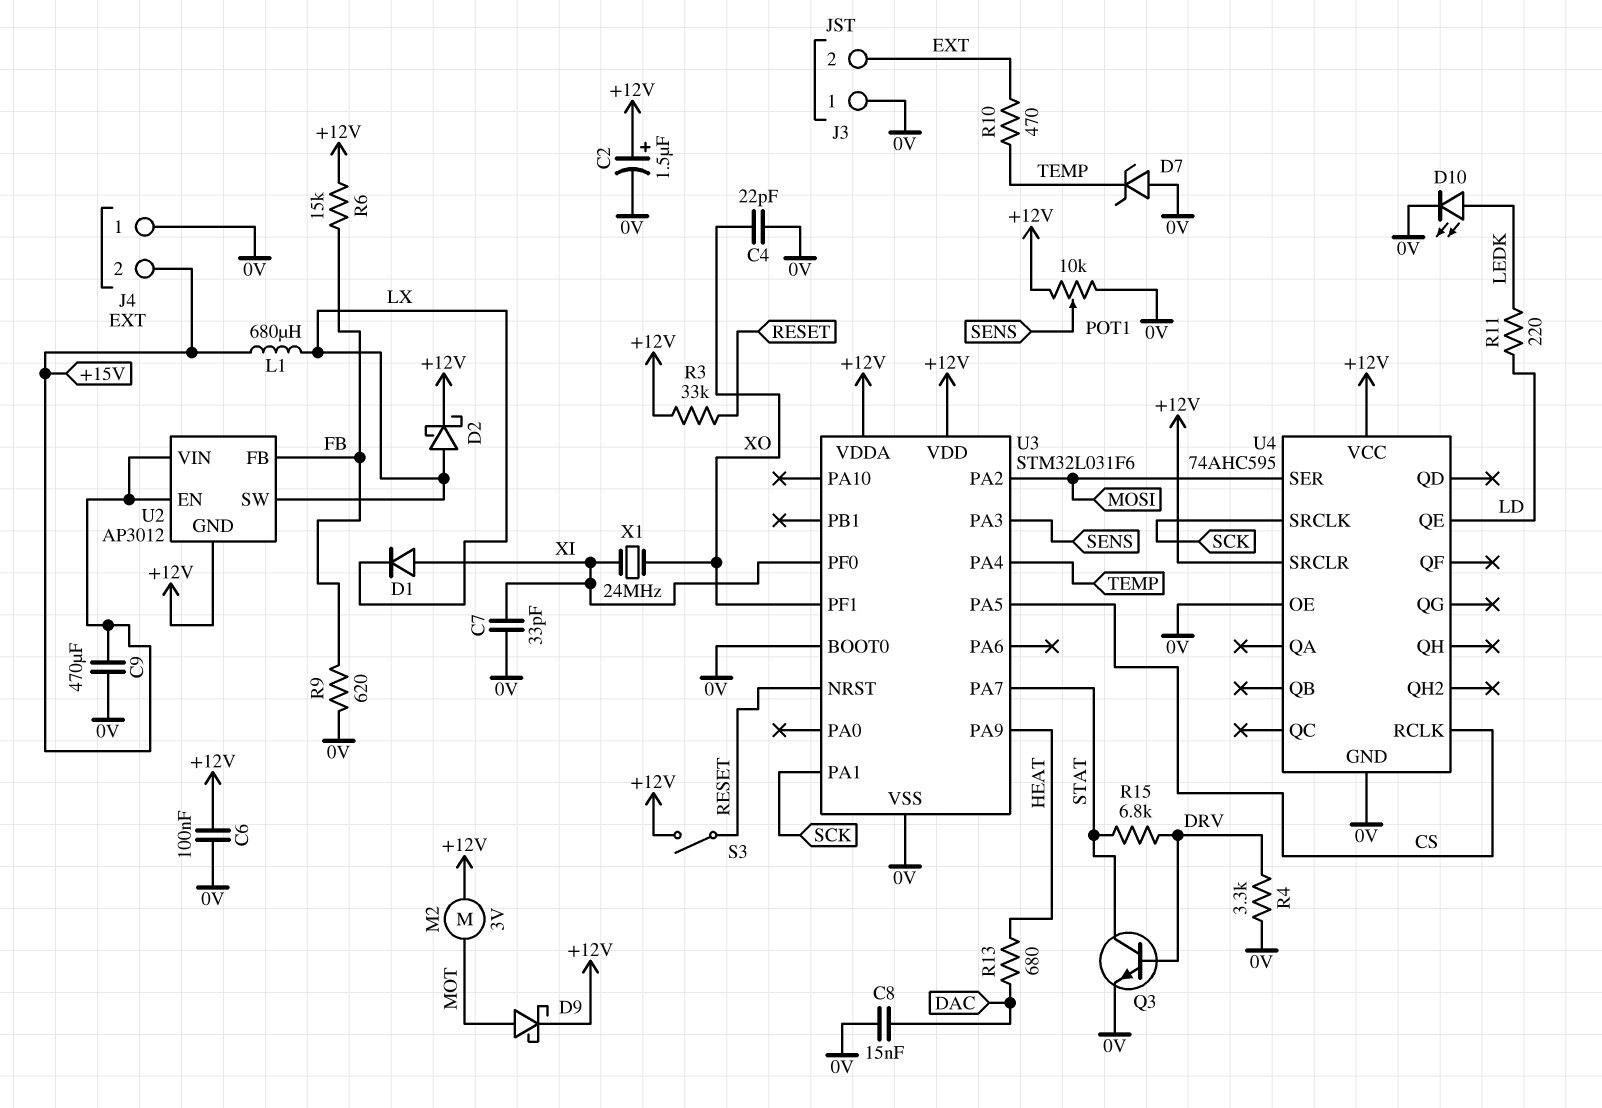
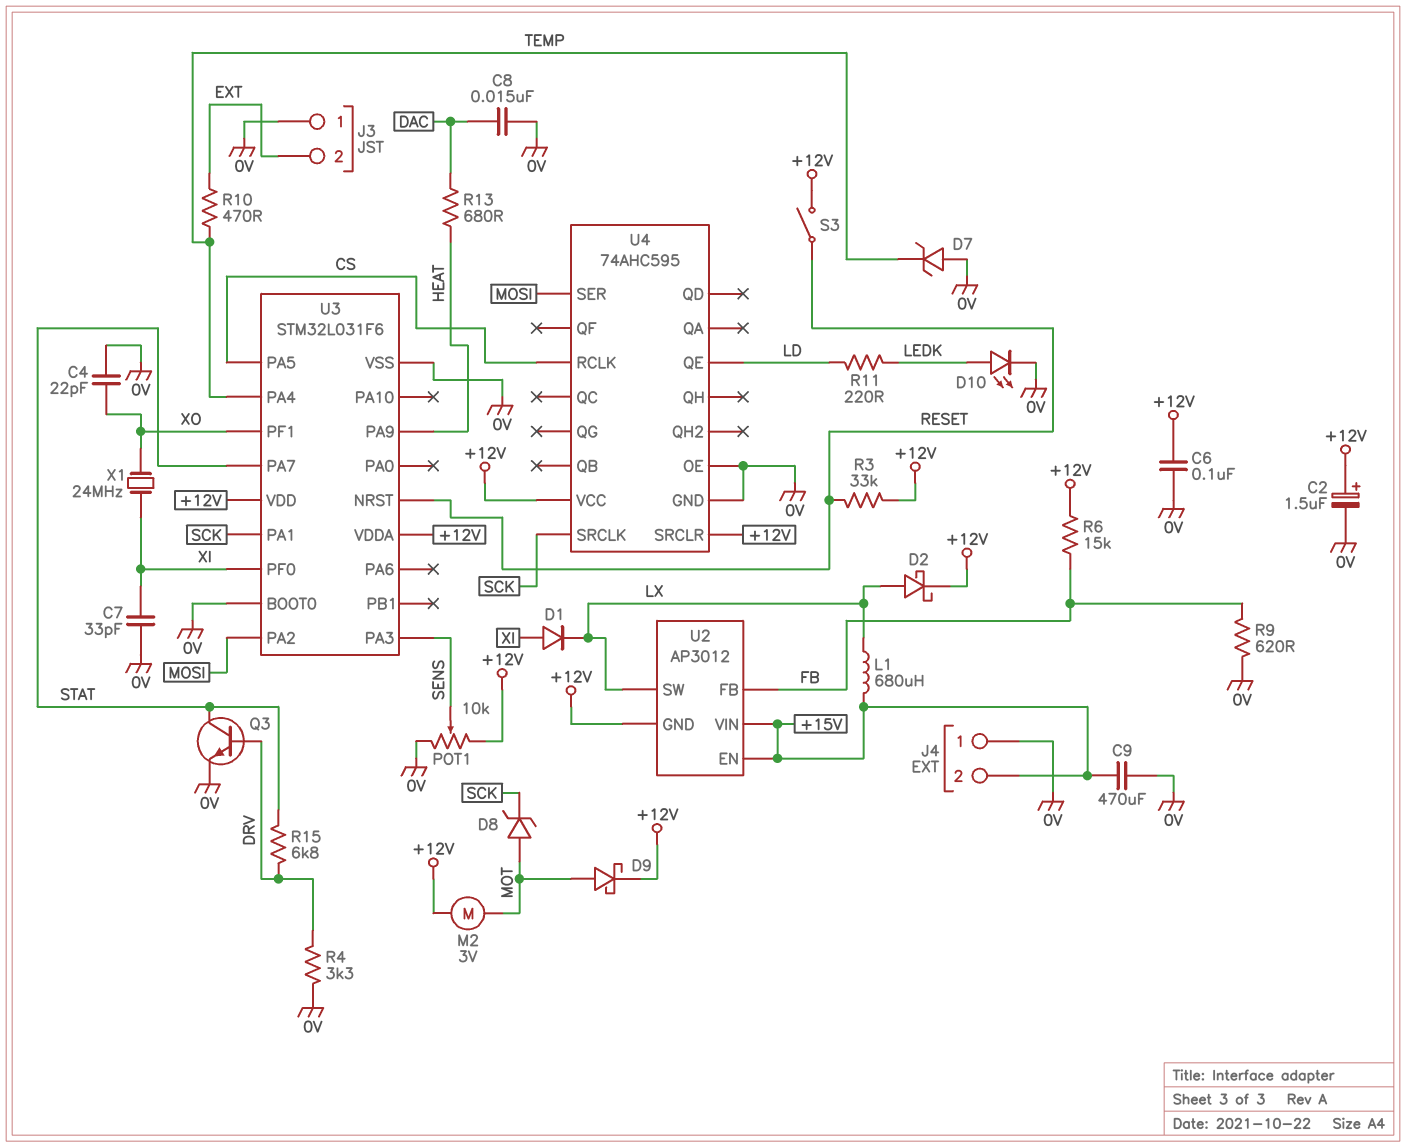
D8: none -> zener (A MOT, K SCK)

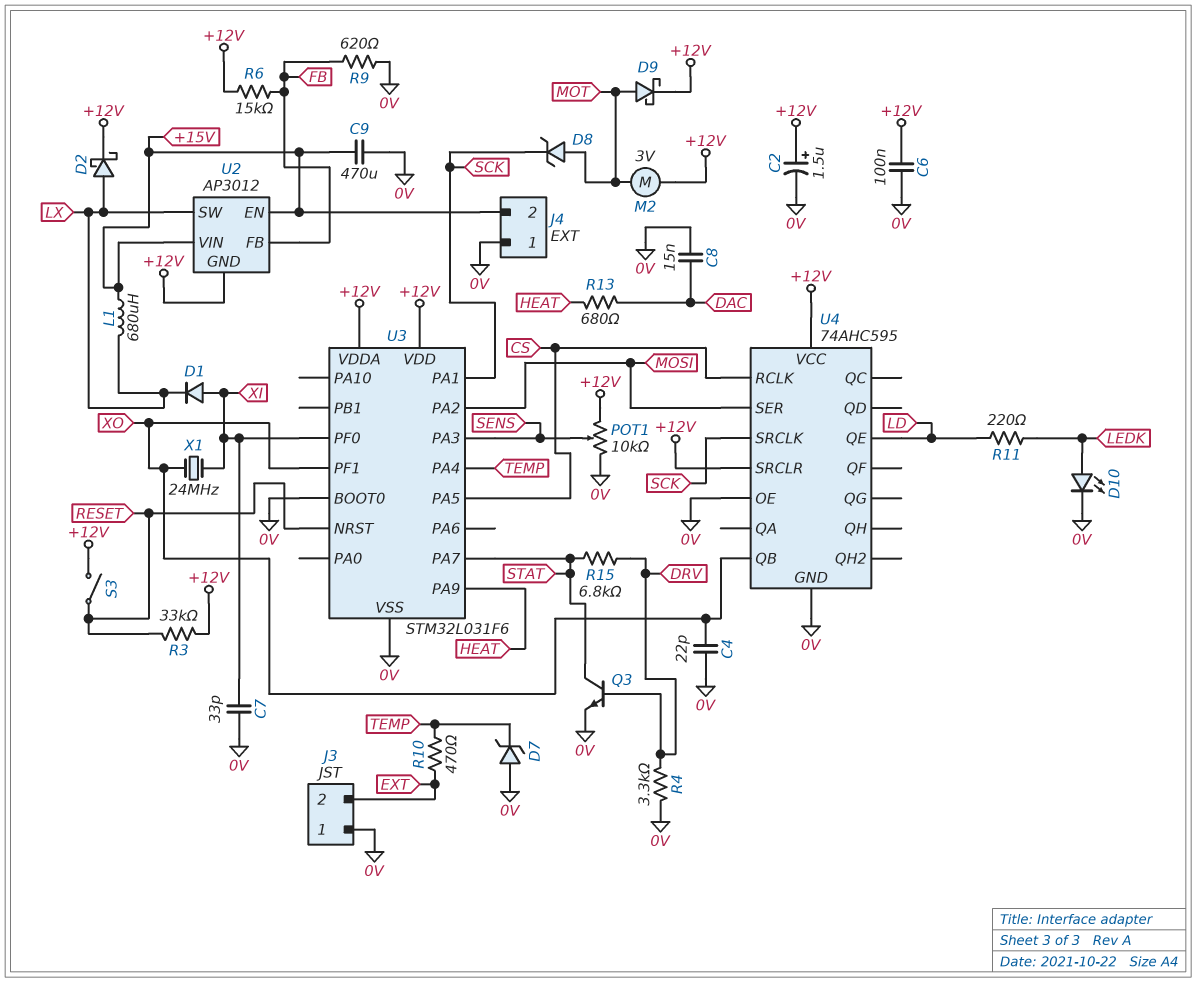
U4 pin QB: none -> XO

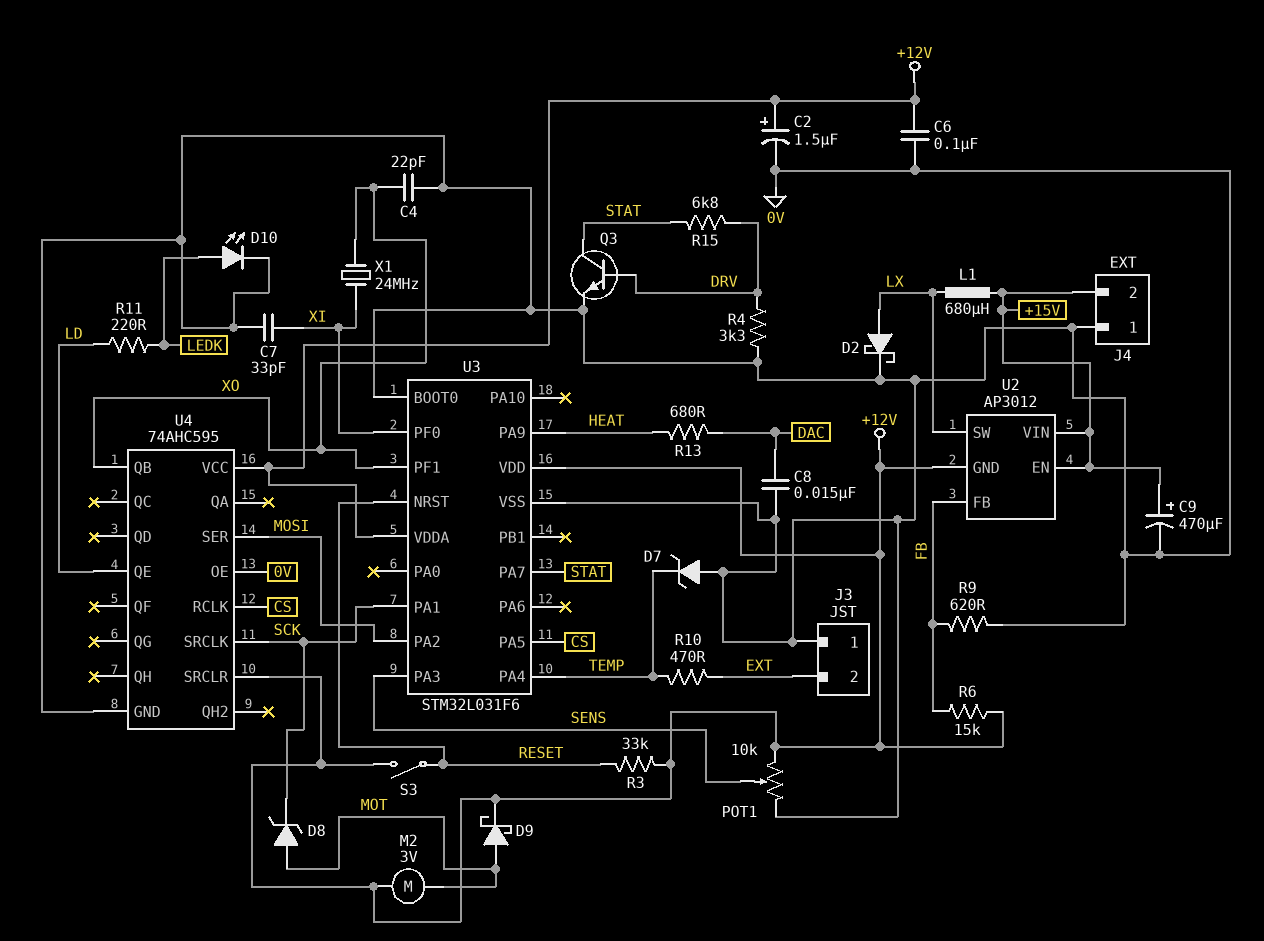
C9: 470uF (+15V, 0V) -> 470uF (plus +15V, minus 0V)
D1: diode (A XI, K LX) -> none
D2: schottky (A LX, K +12V) -> schottky (A LX, K 0V)

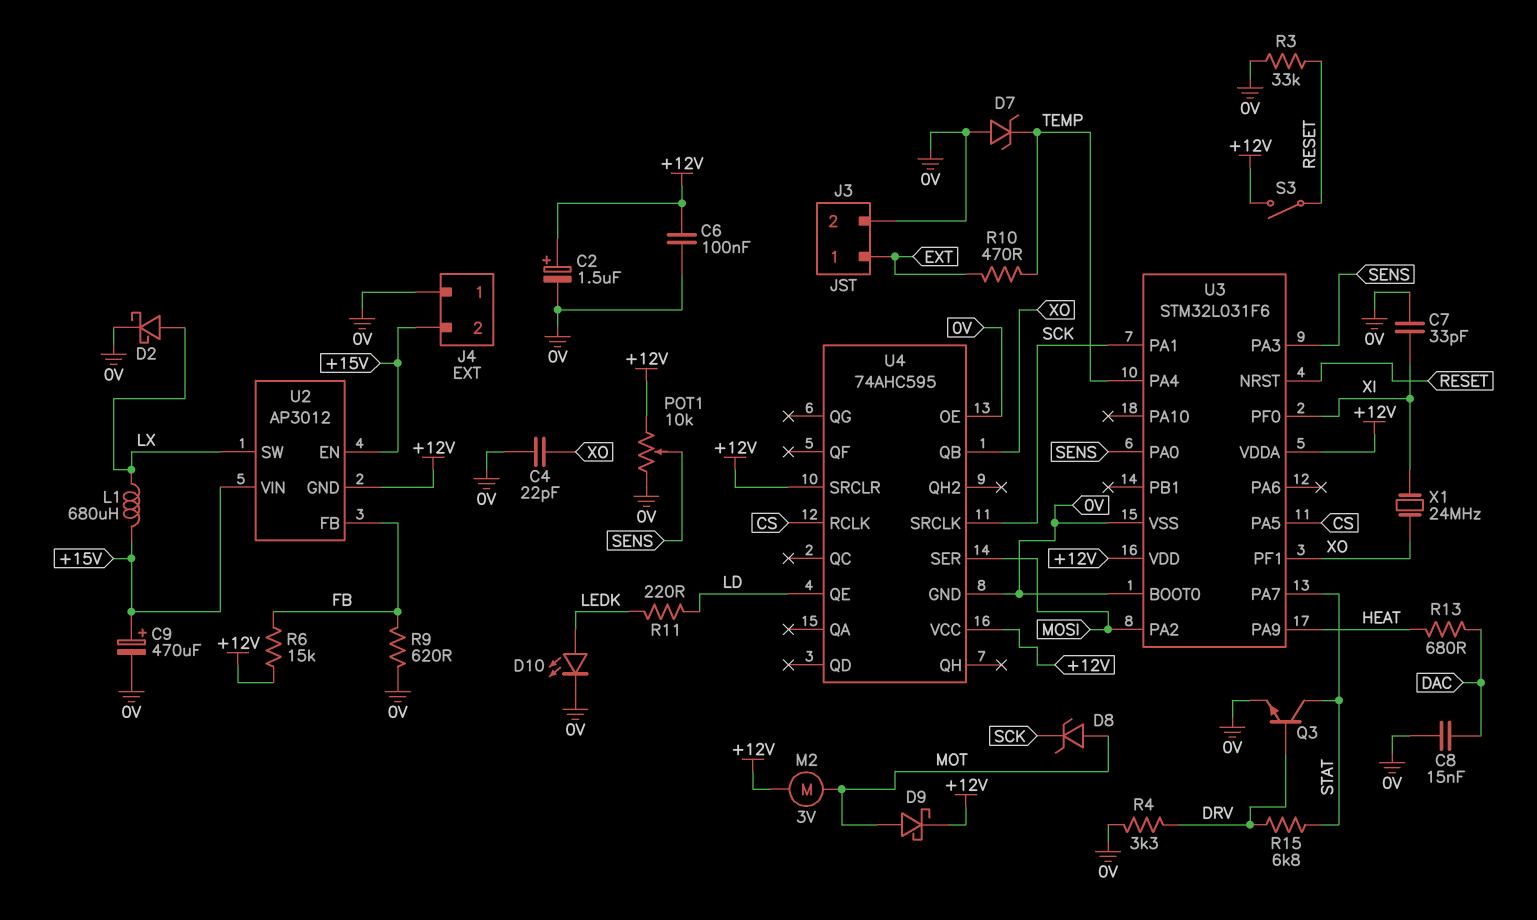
J3 pin 1: 0V -> EXT
J3 pin 2: EXT -> 0V
R3: 33k (+12V, RESET) -> 33k (0V, RESET)
U3 pin PA0: none -> SENS

